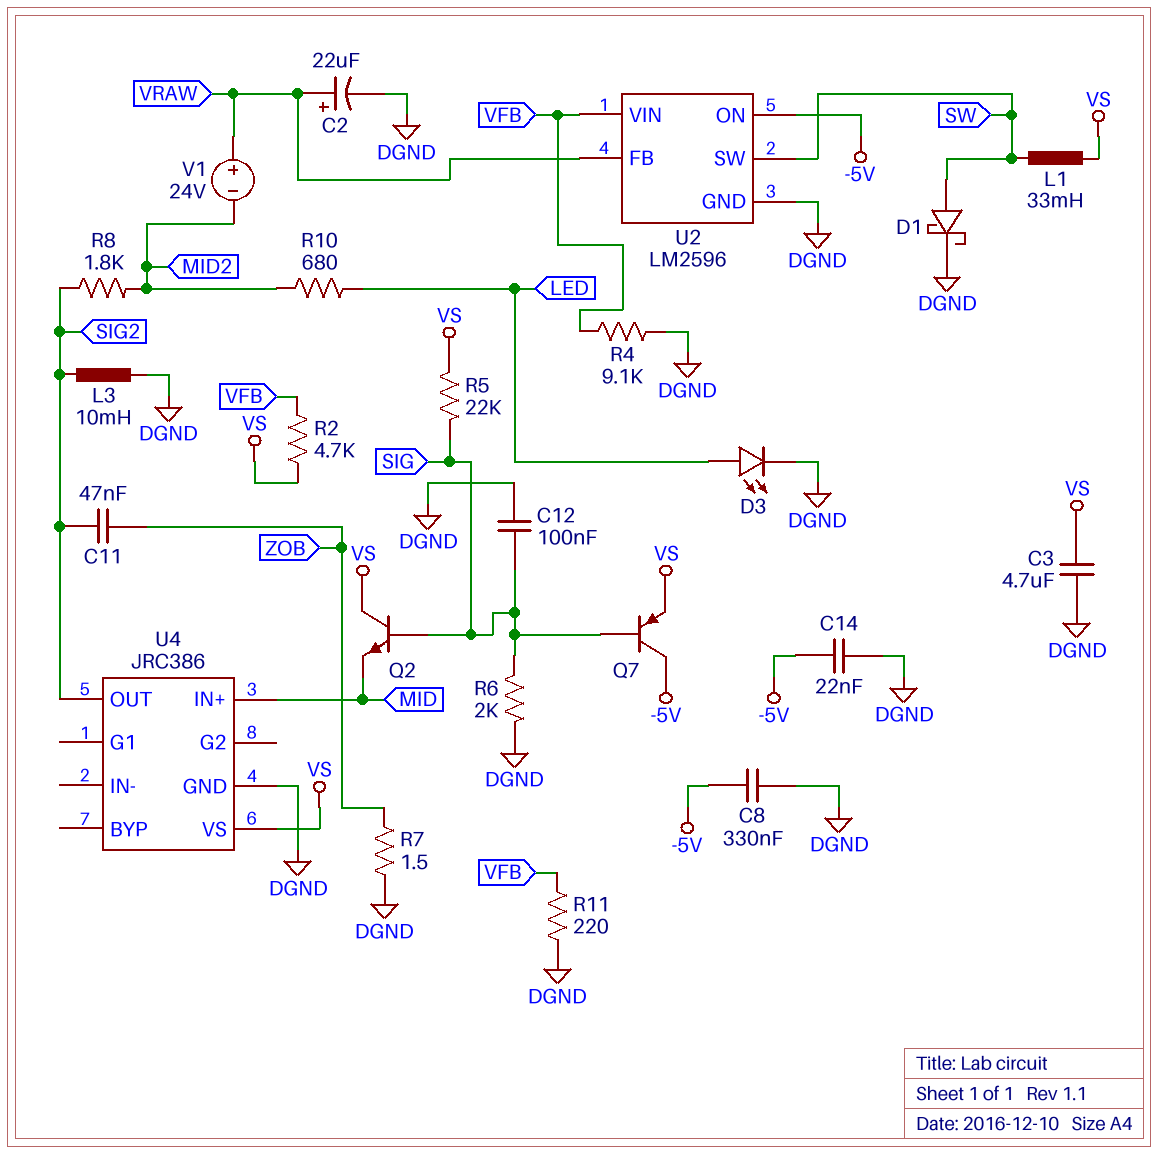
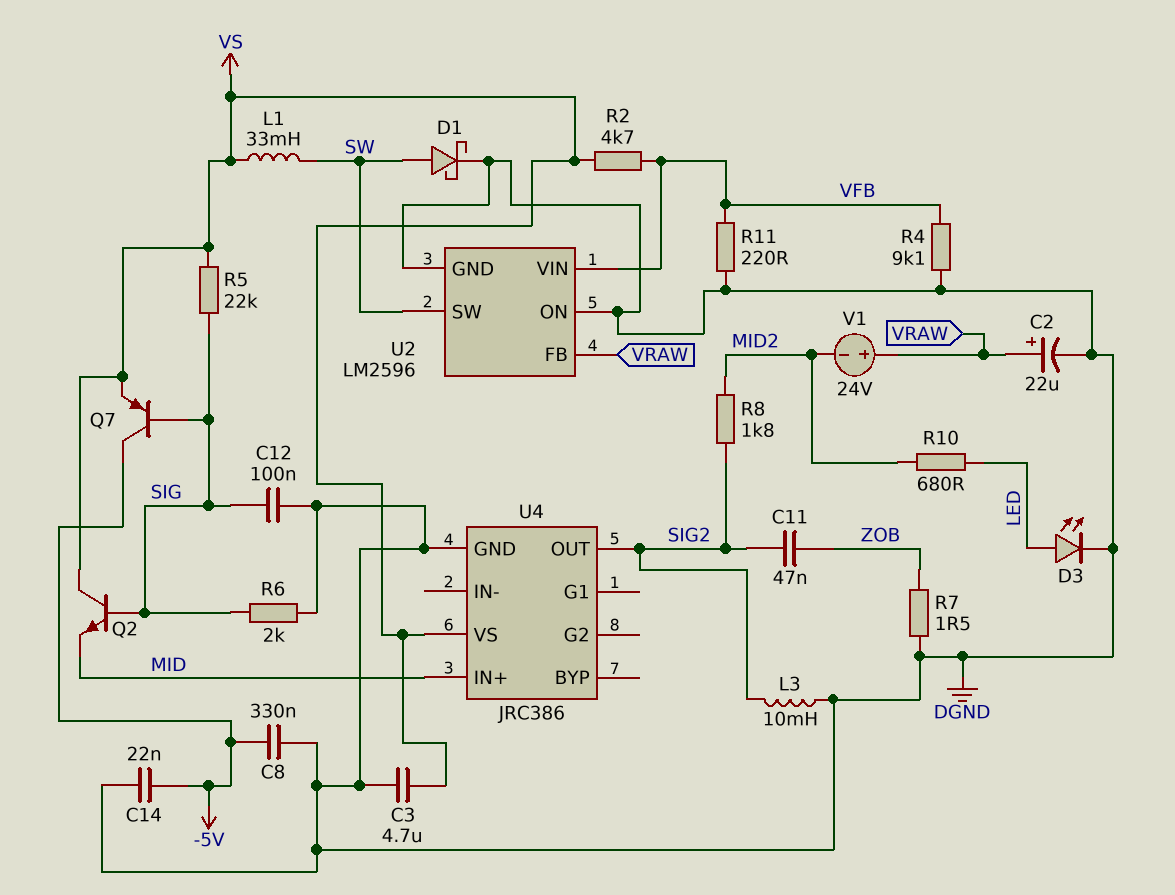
U2 pin ON: -5V -> DGND

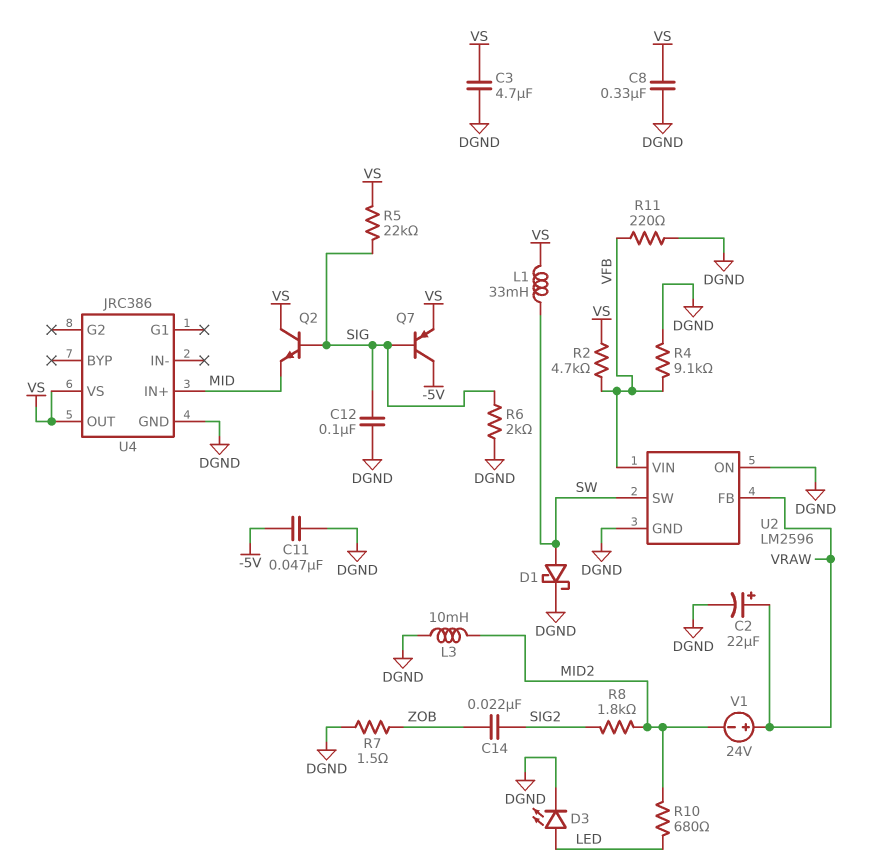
C8: 330nF (-5V, DGND) -> 330nF (DGND, VS)
C11: 47nF (SIG2, ZOB) -> 47nF (-5V, DGND)
C14: 22nF (-5V, DGND) -> 22nF (SIG2, ZOB)
L3: 10mH (DGND, SIG2) -> 10mH (DGND, MID2)
U4 pin OUT: SIG2 -> VS

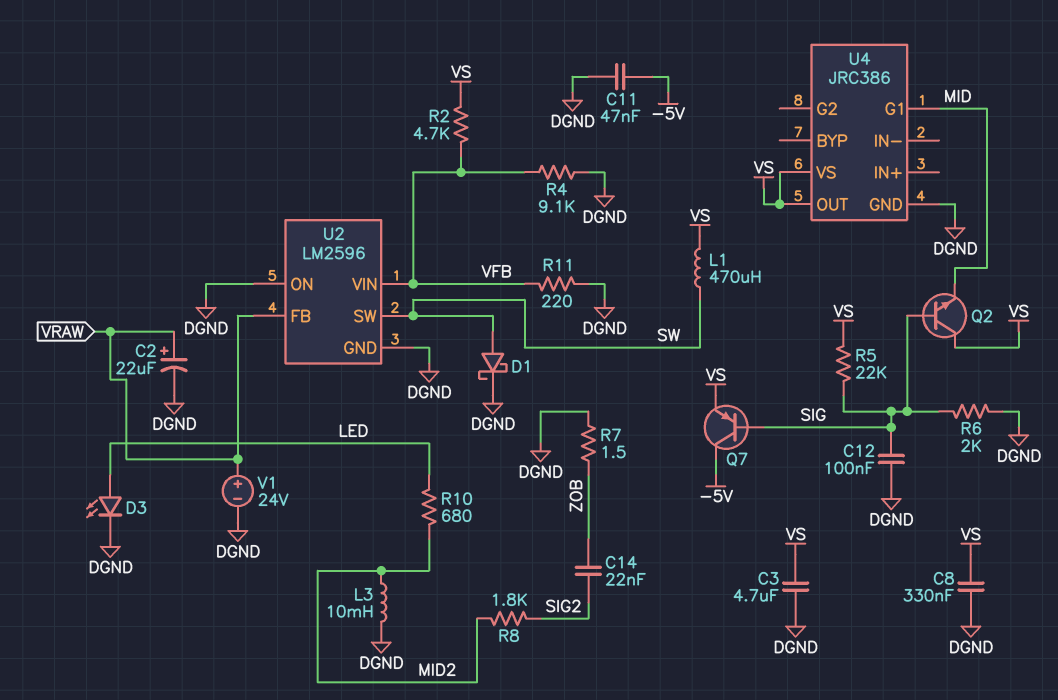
L1: 33mH (SW, VS) -> 470uH (SW, VS)
U4 pin G1: none -> MID
U4 pin IN+: MID -> none
V1: 24V (plus VRAW, minus MID2) -> 24V (plus VRAW, minus DGND)

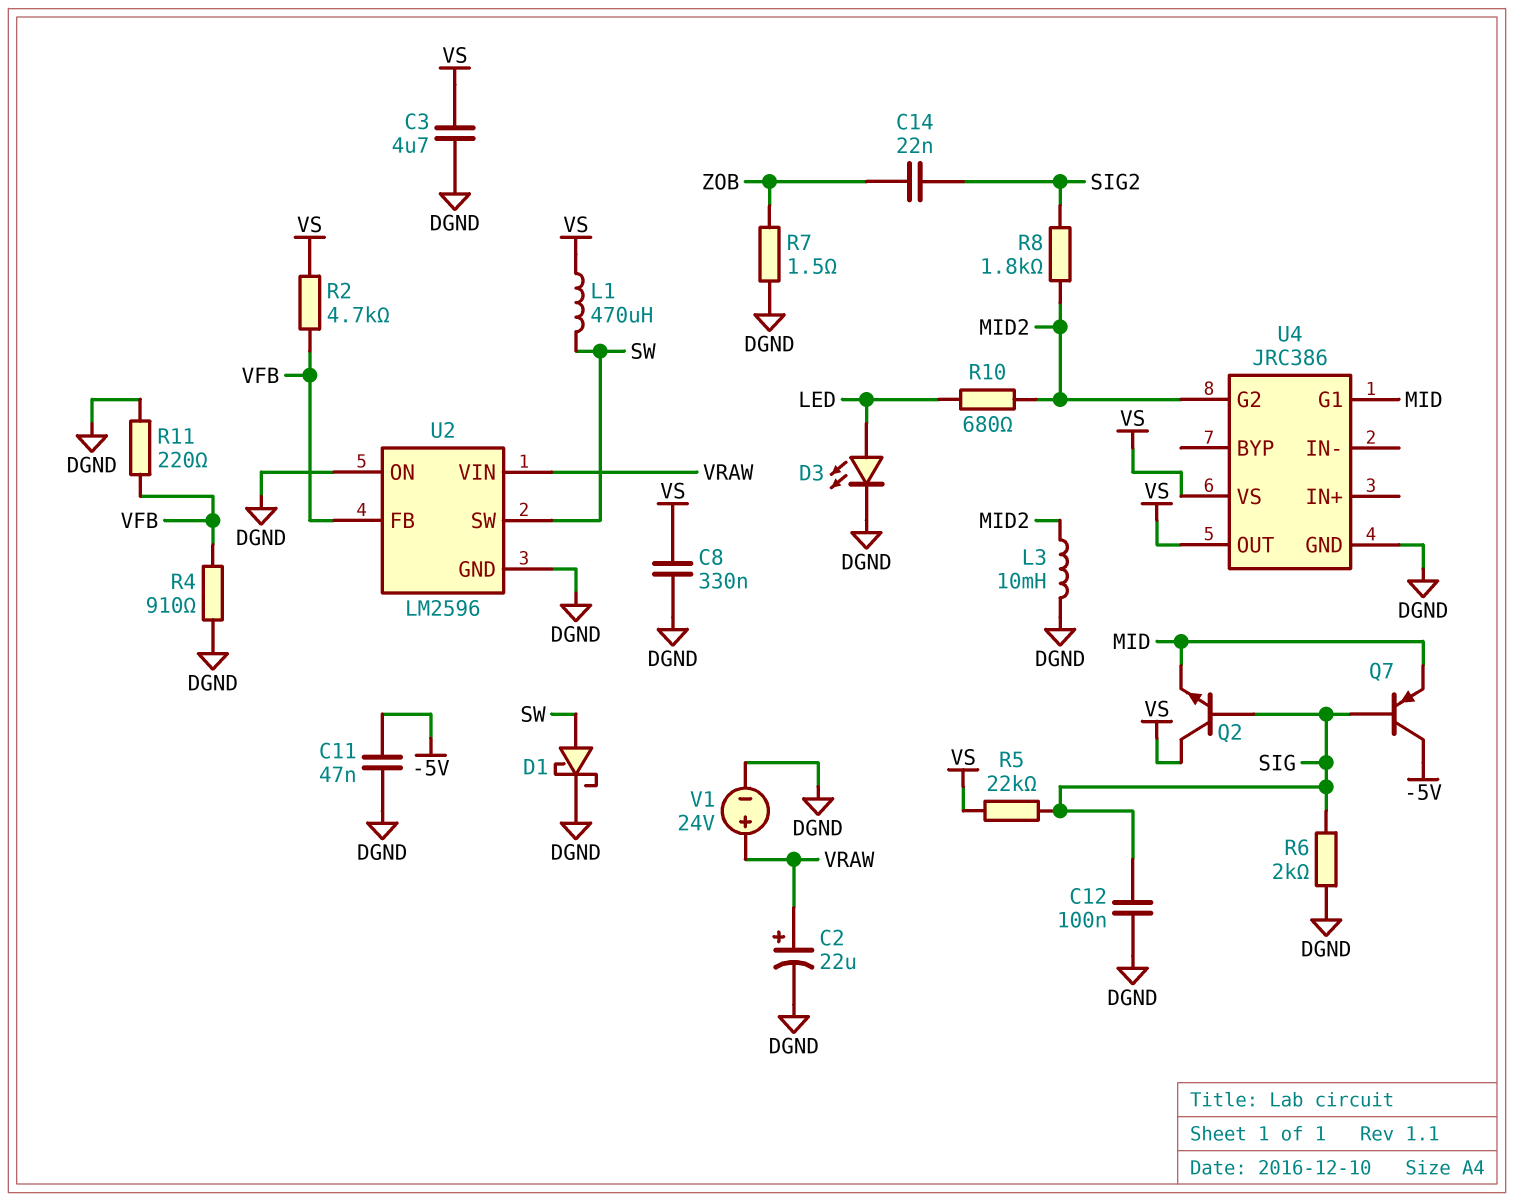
Q7: PNP (B SIG, C -5V, E VS) -> PNP (B SIG, C -5V, E MID)
R4: 9.1k (DGND, VFB) -> 910 (DGND, VFB)
U2 pin FB: VRAW -> VFB
U2 pin VIN: VFB -> VRAW
U4 pin G2: none -> MID2

